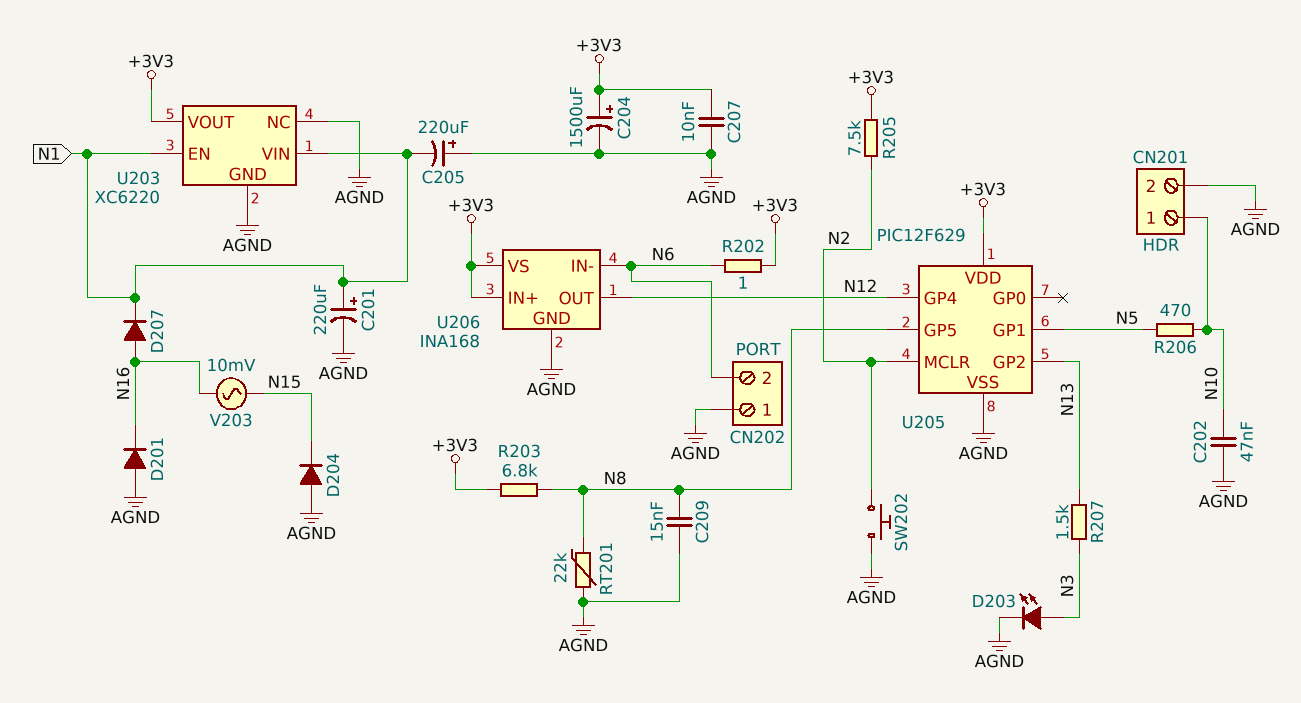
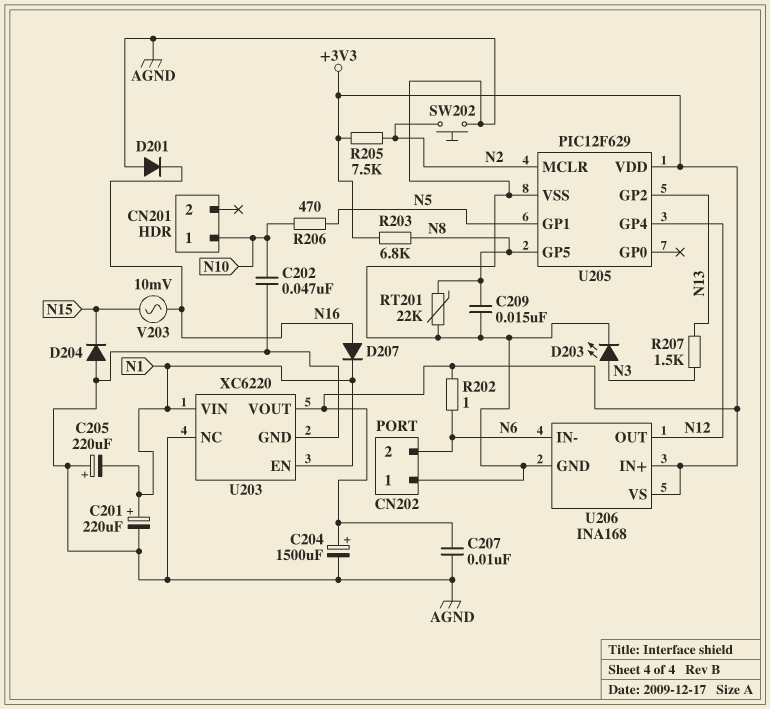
CN201 pin 2: AGND -> none

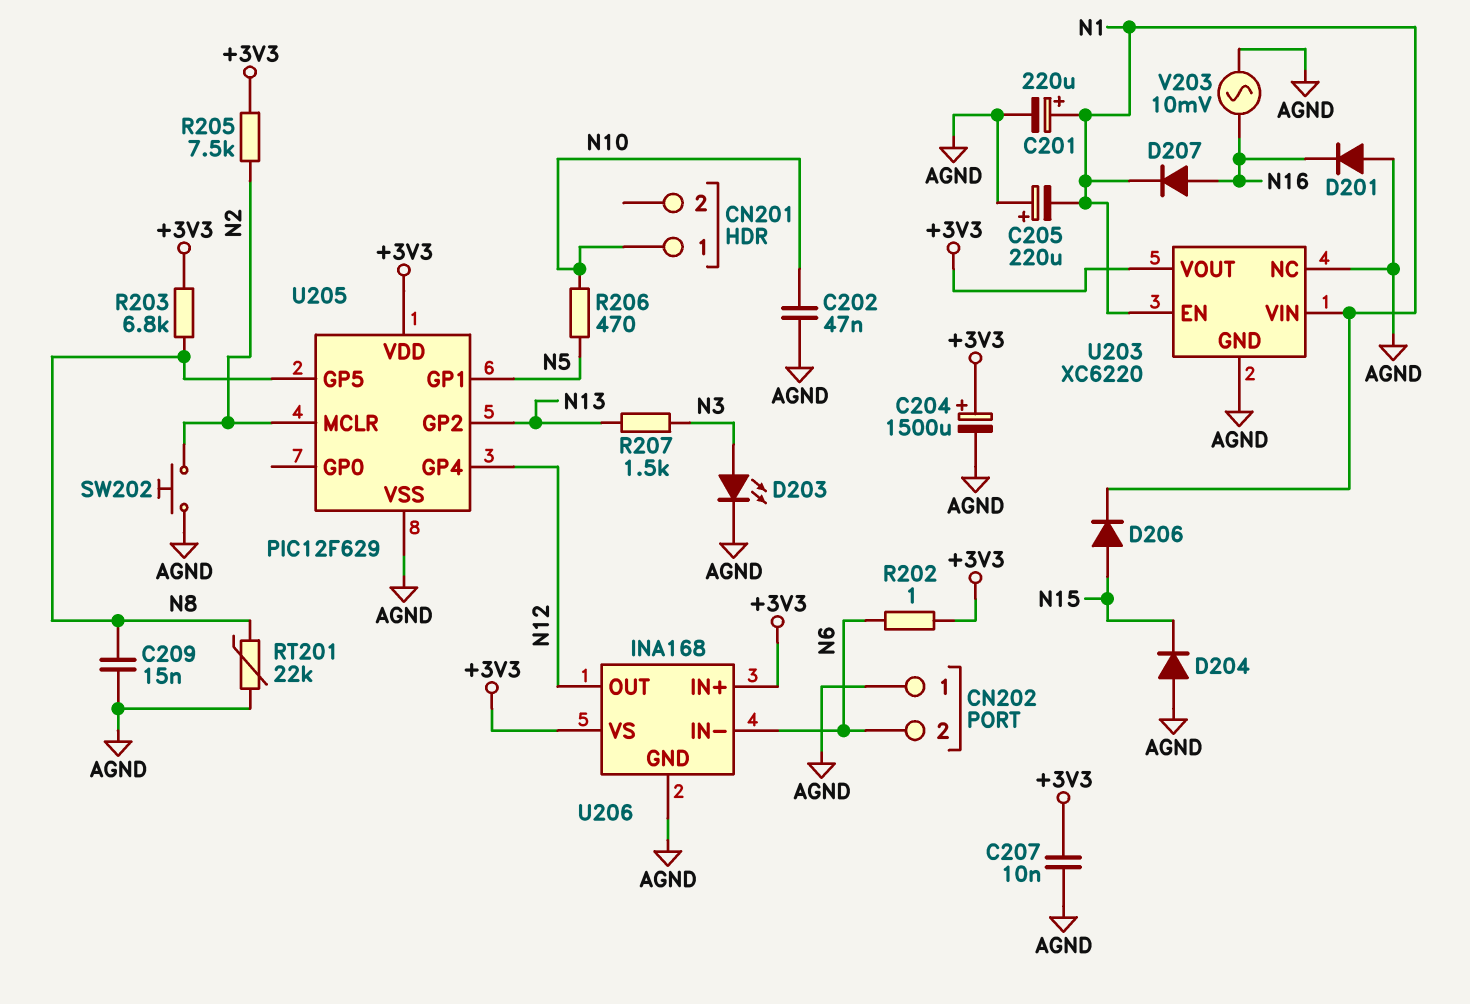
D206: none -> diode (A N15, K N1)
V203: AC 10mV (N15, N16) -> AC 10mV (AGND, N16)

